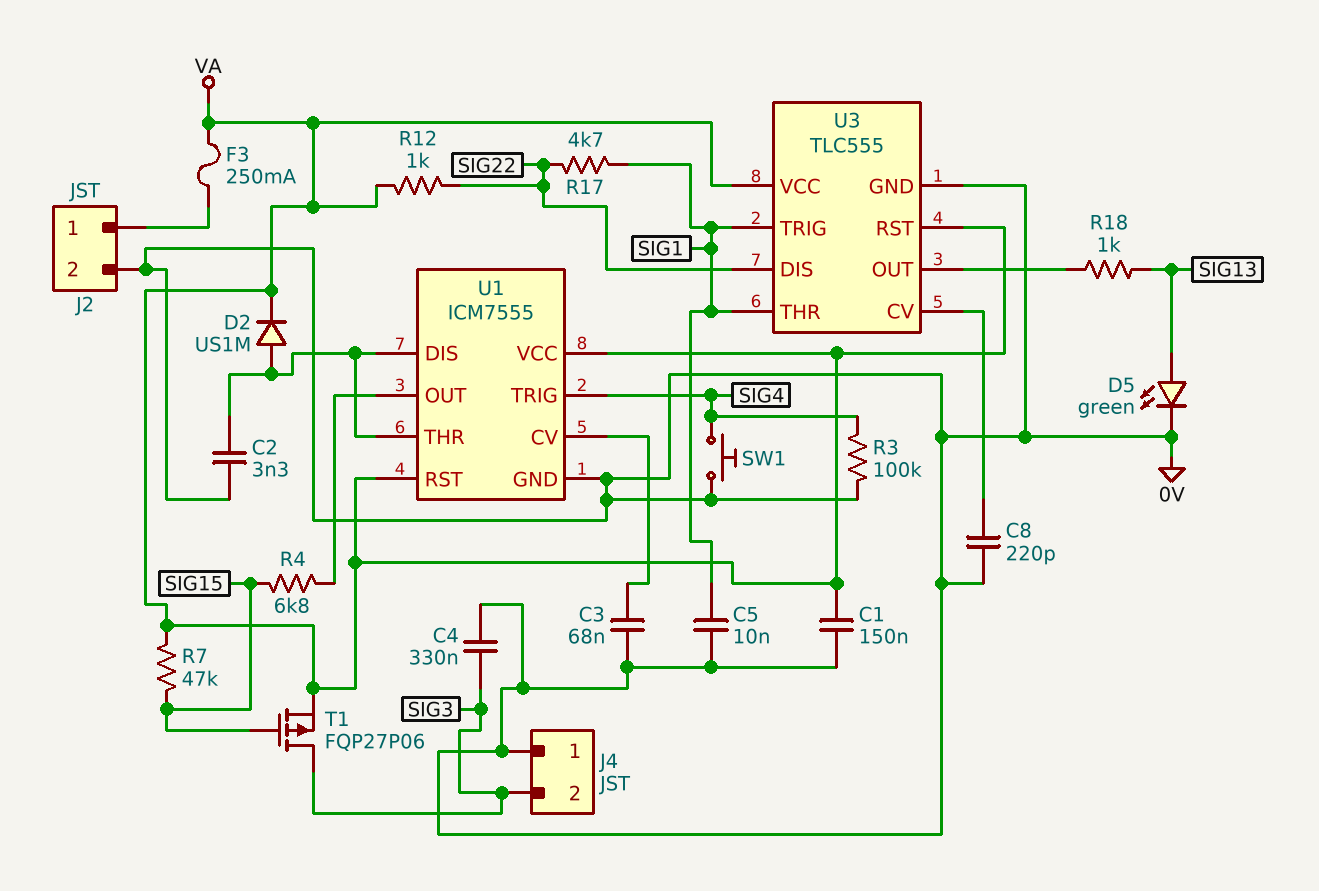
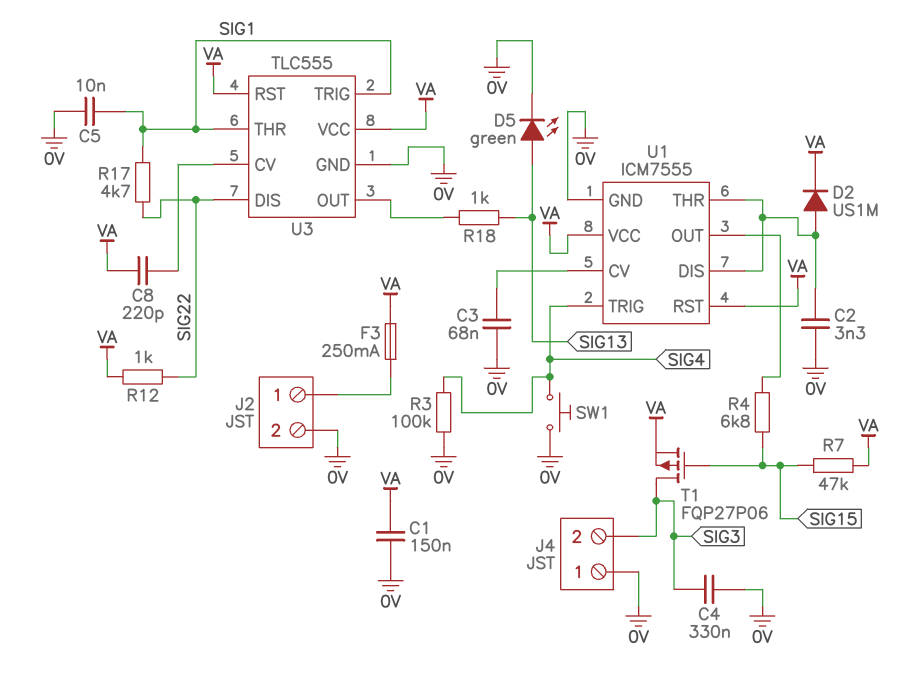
C8: 220pF (0V, U3/CV) -> 220pF (U3/CV, VA)

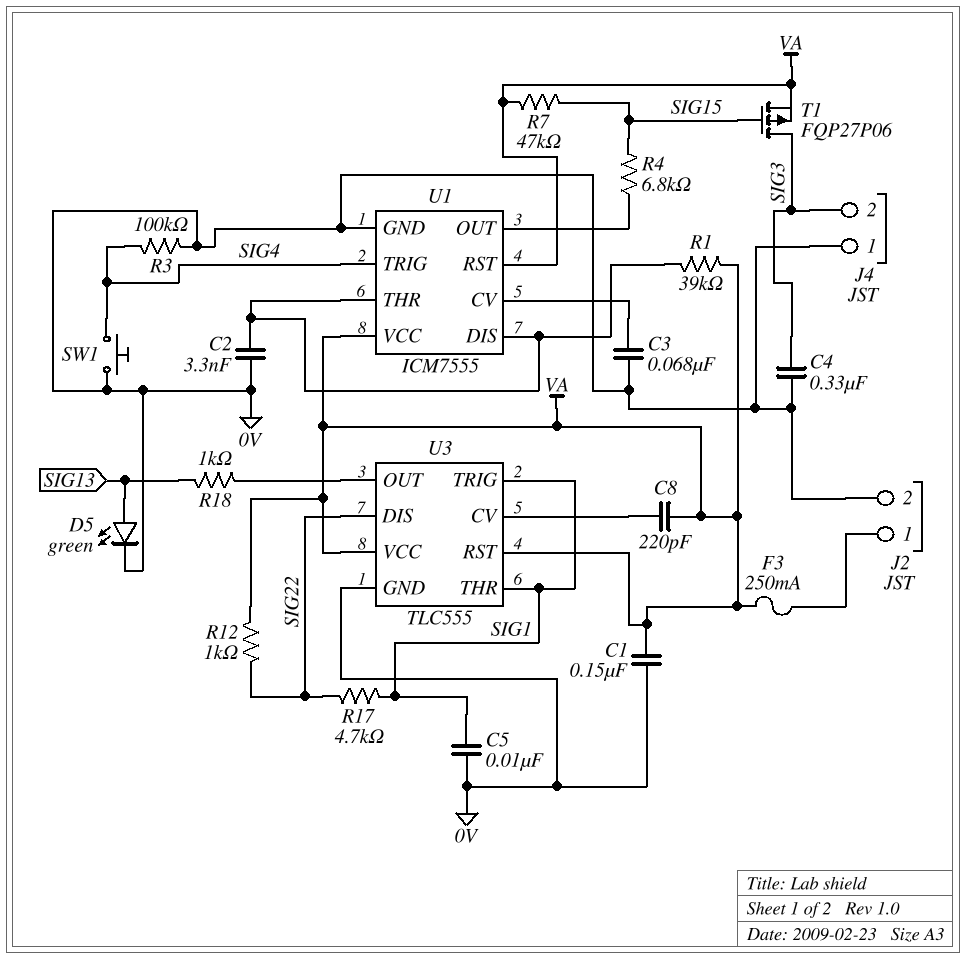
D2: diode US1M (A U1/DIS, K VA) -> none
R1: none -> 39k (U1/DIS, VA)

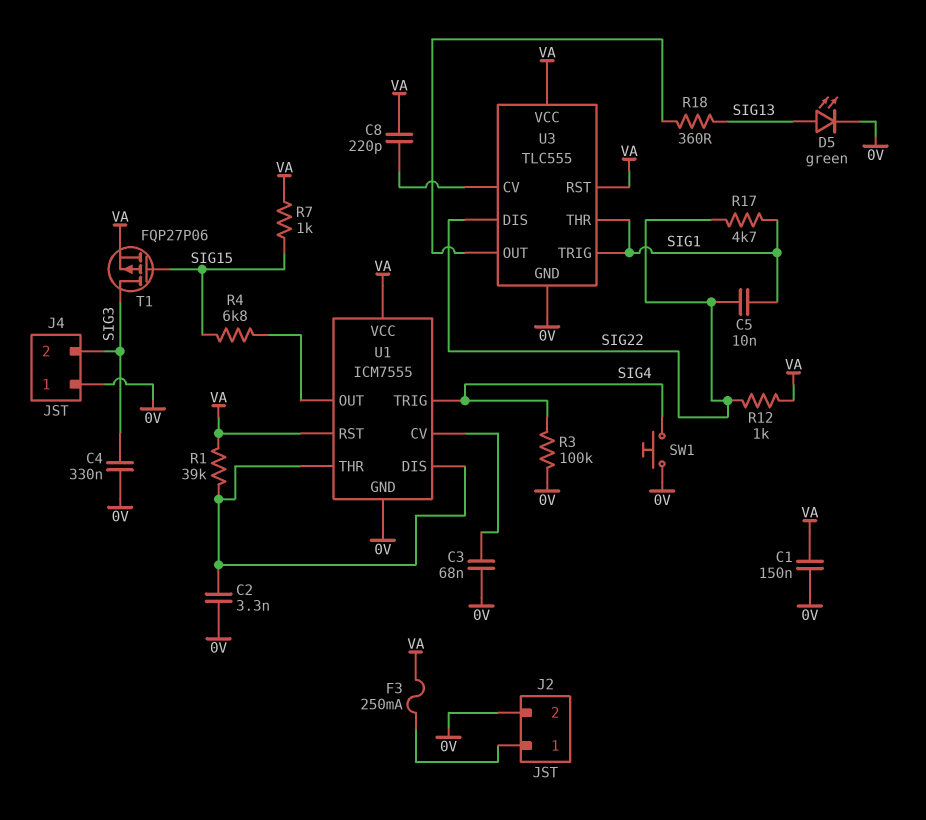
C5: 10nF (0V, SIG1) -> 10nF (SIG1, SIG22)
R7: 47k (SIG15, VA) -> 1k (SIG15, VA)
R18: 1k (SIG13, U3/OUT) -> 360 (SIG13, U3/OUT)

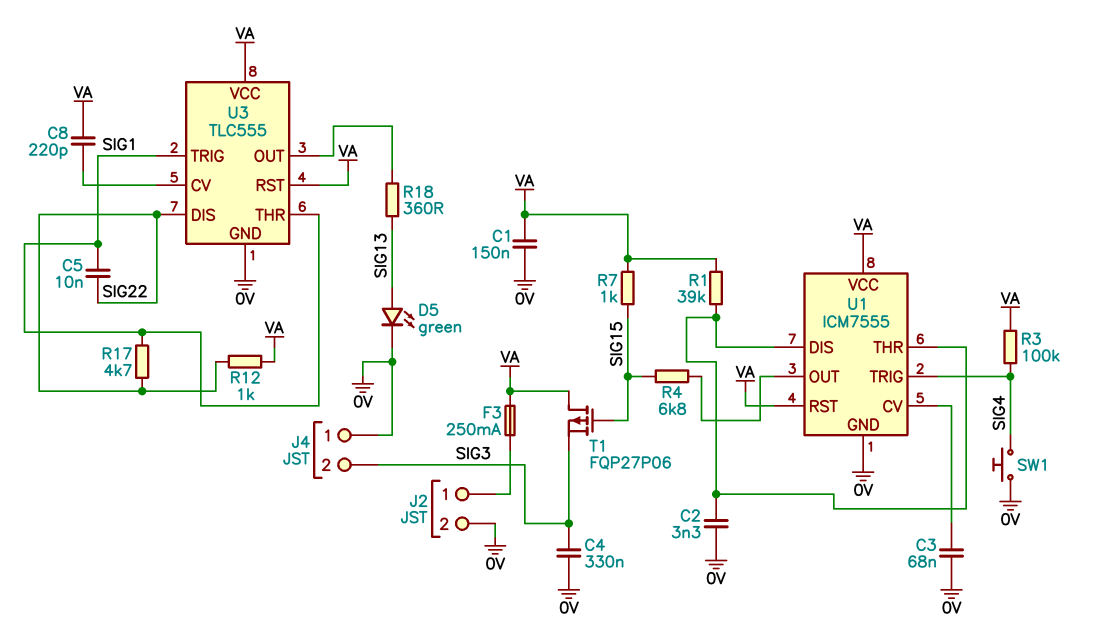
R3: 100k (0V, SIG4) -> 100k (SIG4, VA)
T1: PMOS FQP27P06 (G SIG15, D SIG3, S VA) -> PMOS FQP27P06 (G SIG15, D VA, S SIG3)

